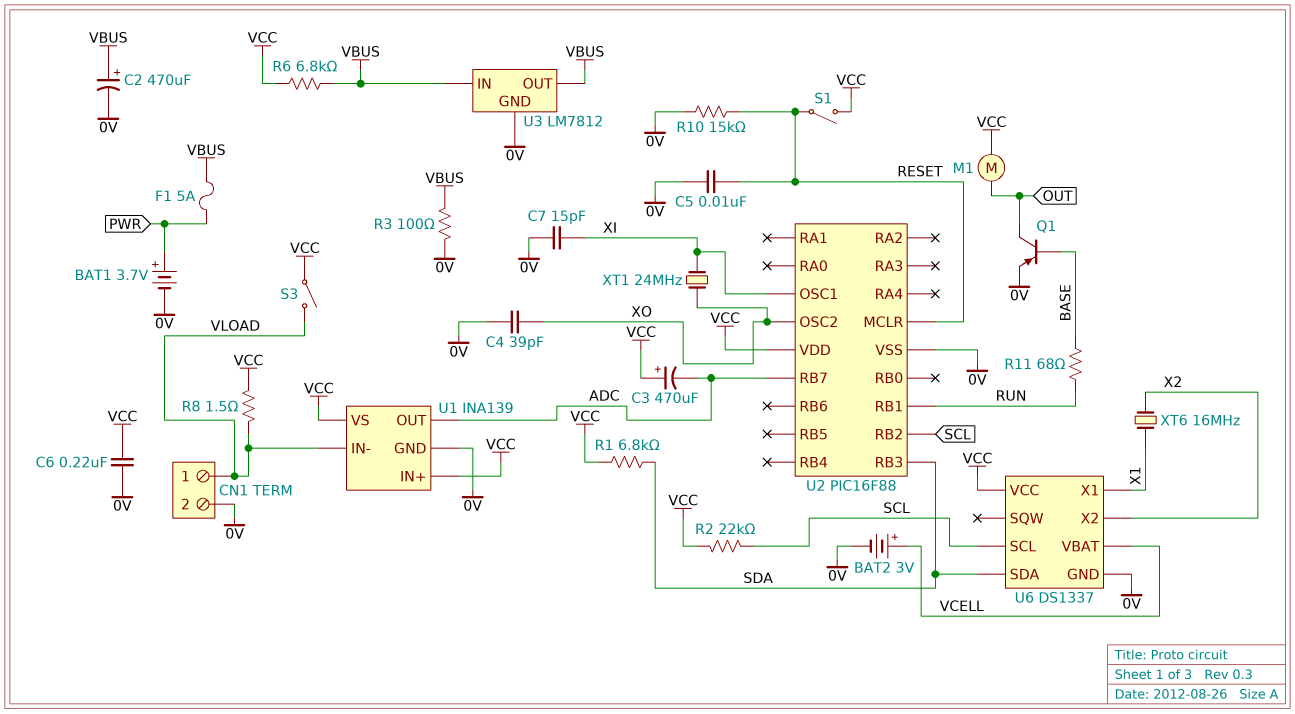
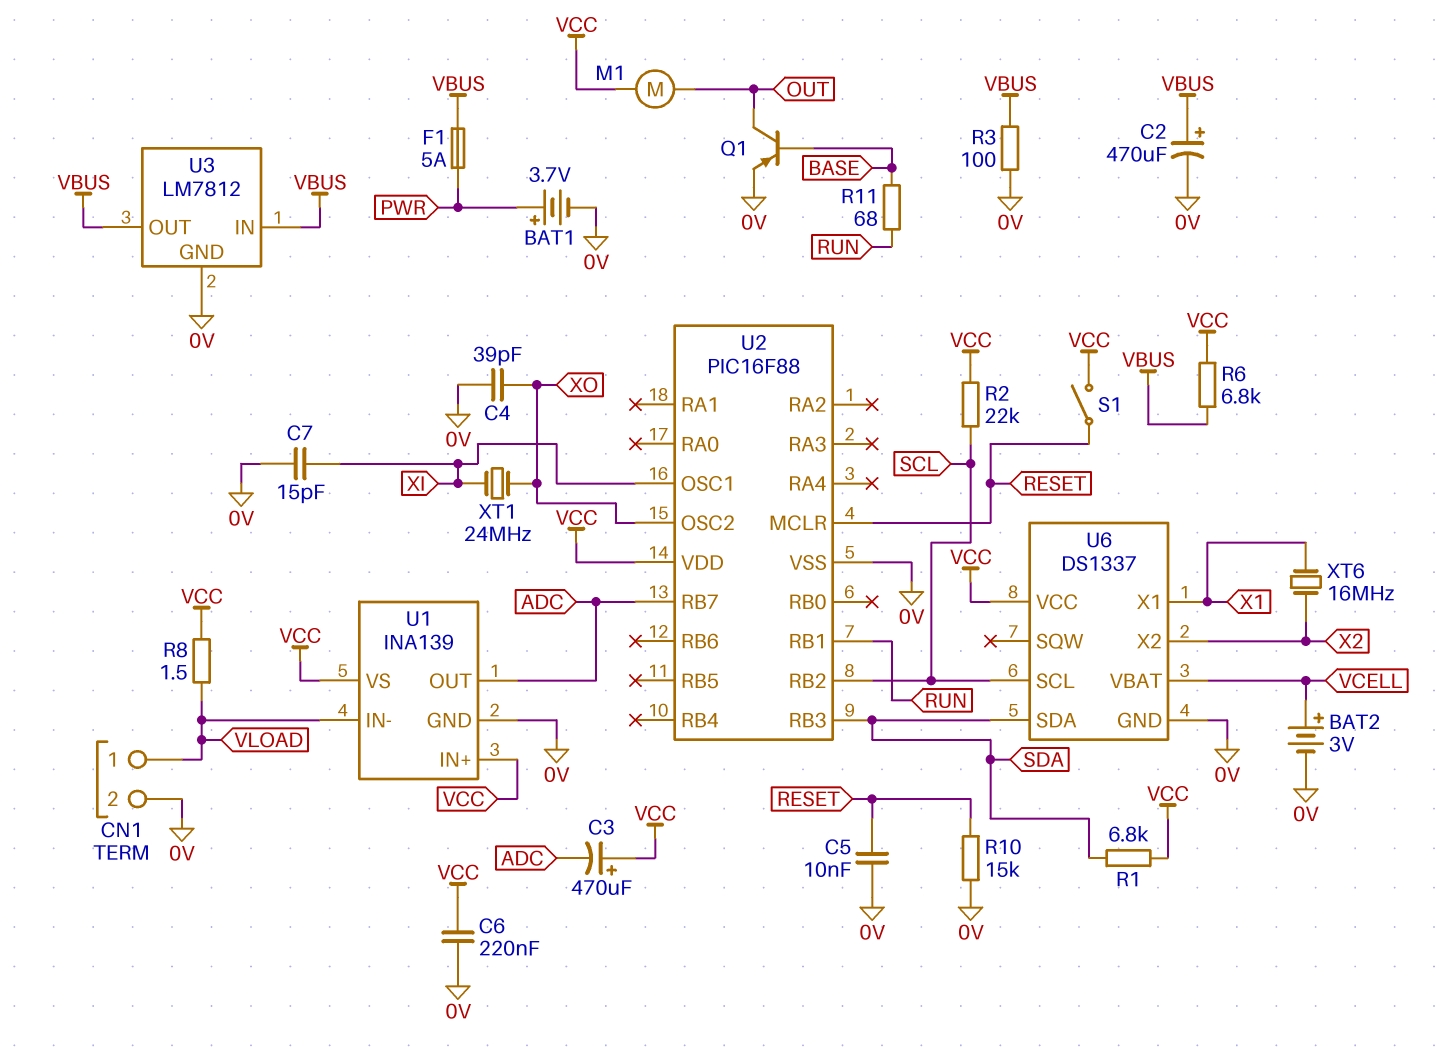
S3: switch (VCC, VLOAD) -> none

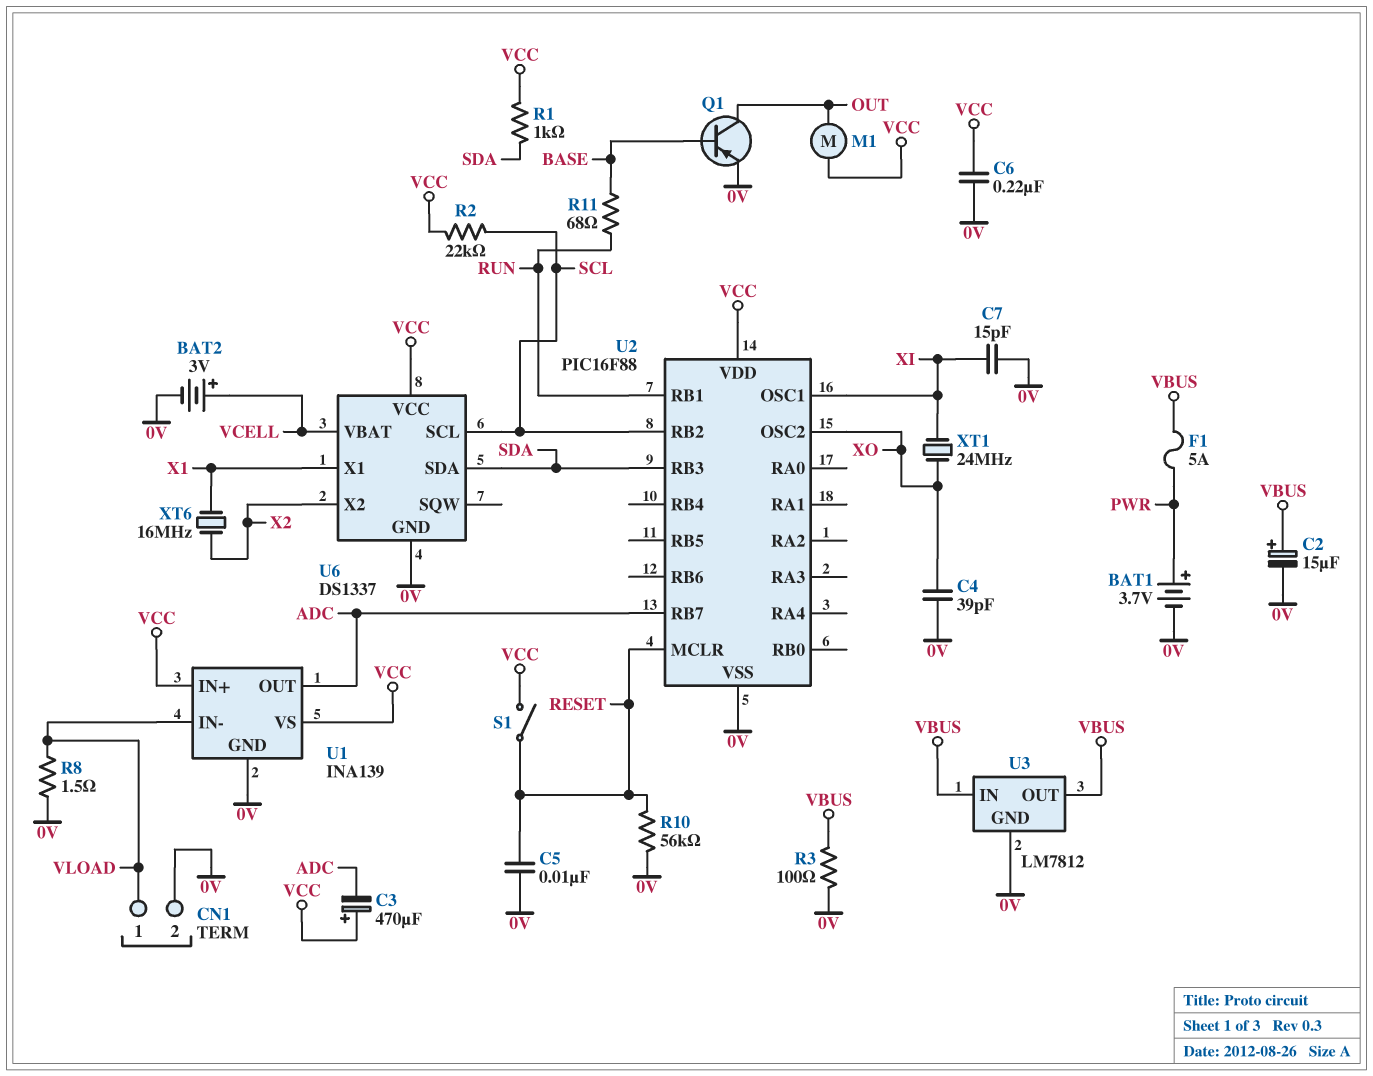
C2: 470uF (plus VBUS, minus 0V) -> 15uF (plus VBUS, minus 0V)
R1: 6.8k (SDA, VCC) -> 1k (SDA, VCC)
R6: 6.8k (VBUS, VCC) -> none
R8: 1.5 (VCC, VLOAD) -> 1.5 (0V, VLOAD)
R10: 15k (0V, RESET) -> 56k (0V, RESET)

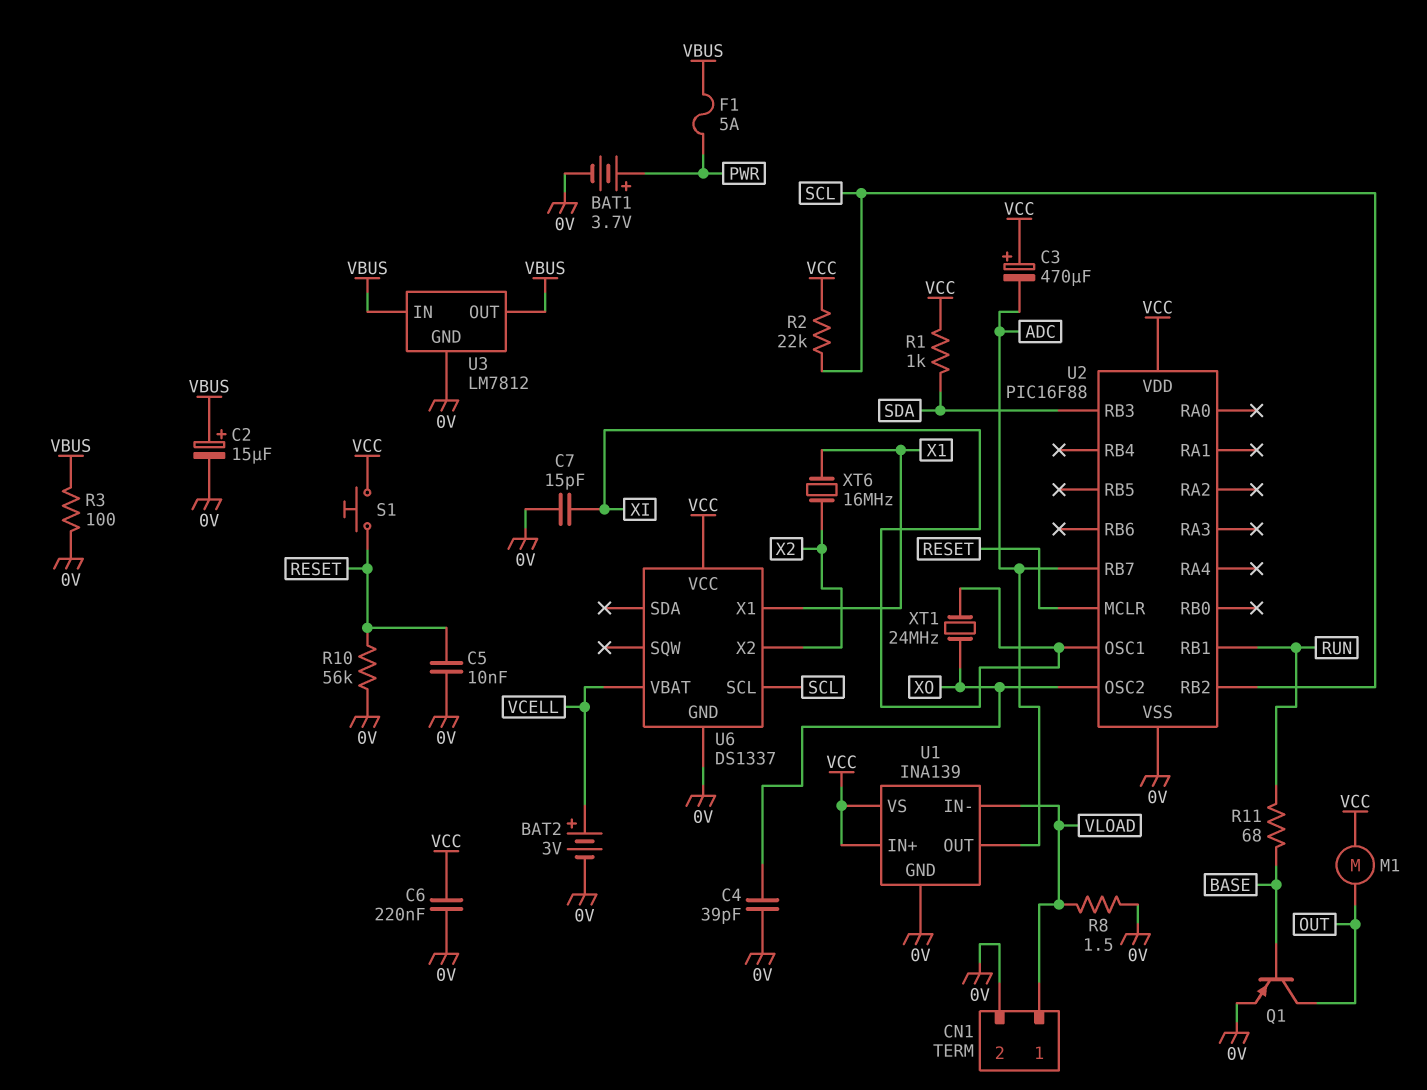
S1: switch (RESET, VCC) -> button (RESET, VCC)
U6 pin SDA: SDA -> none

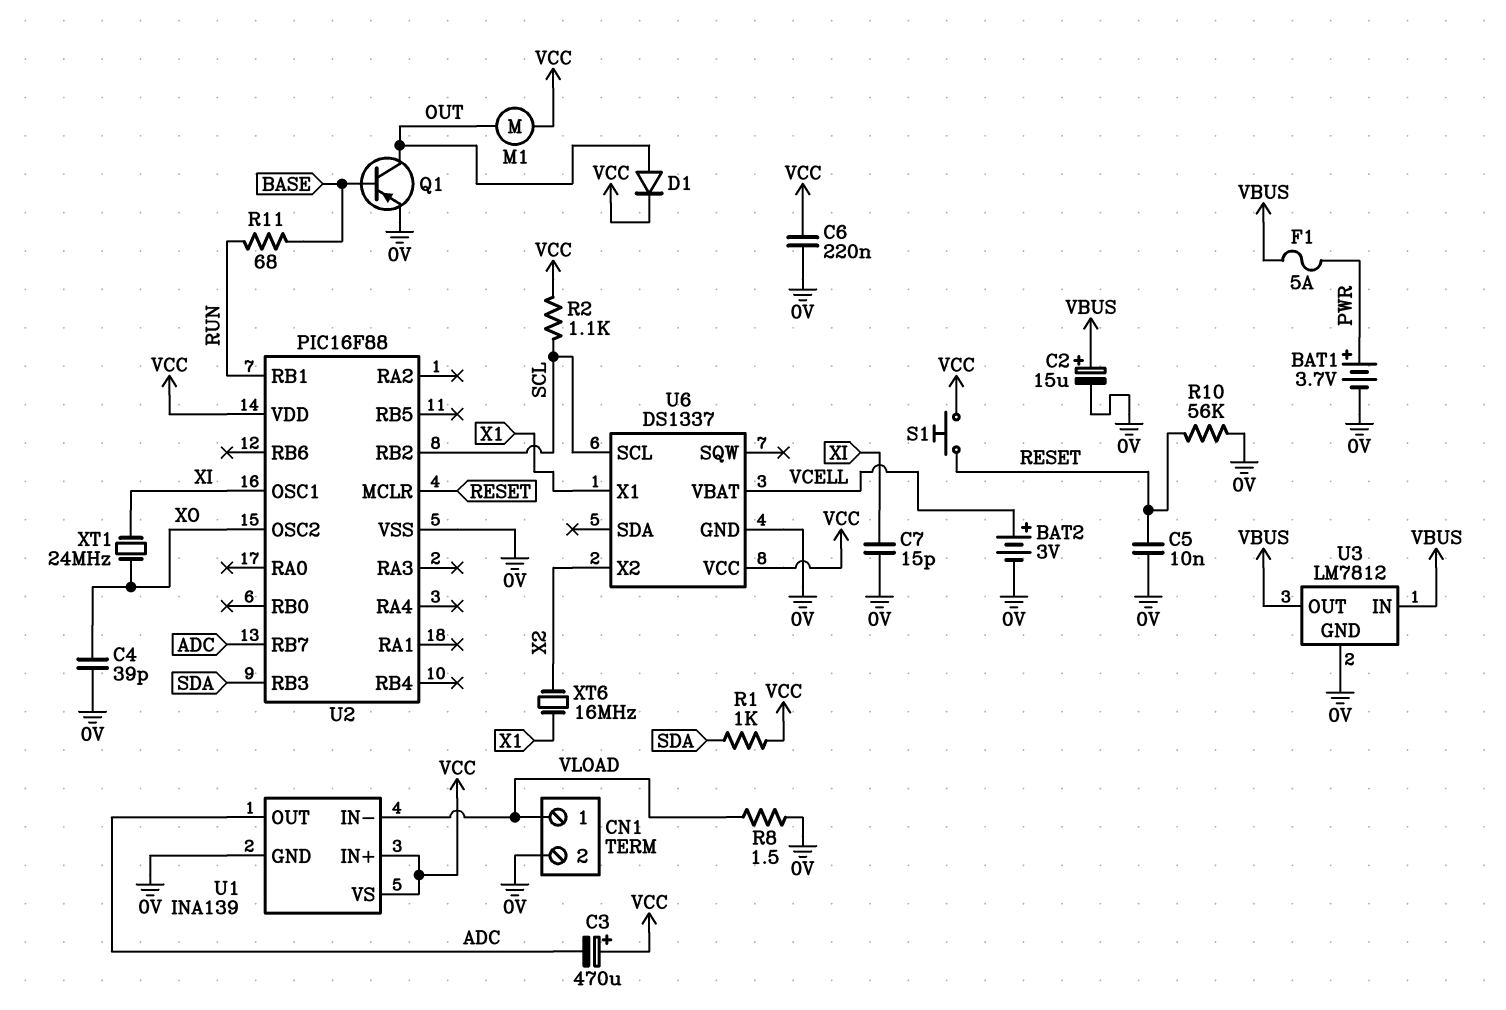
D1: none -> diode (A OUT, K VCC)
R2: 22k (SCL, VCC) -> 1.1k (SCL, VCC)
R3: 100 (0V, VBUS) -> none

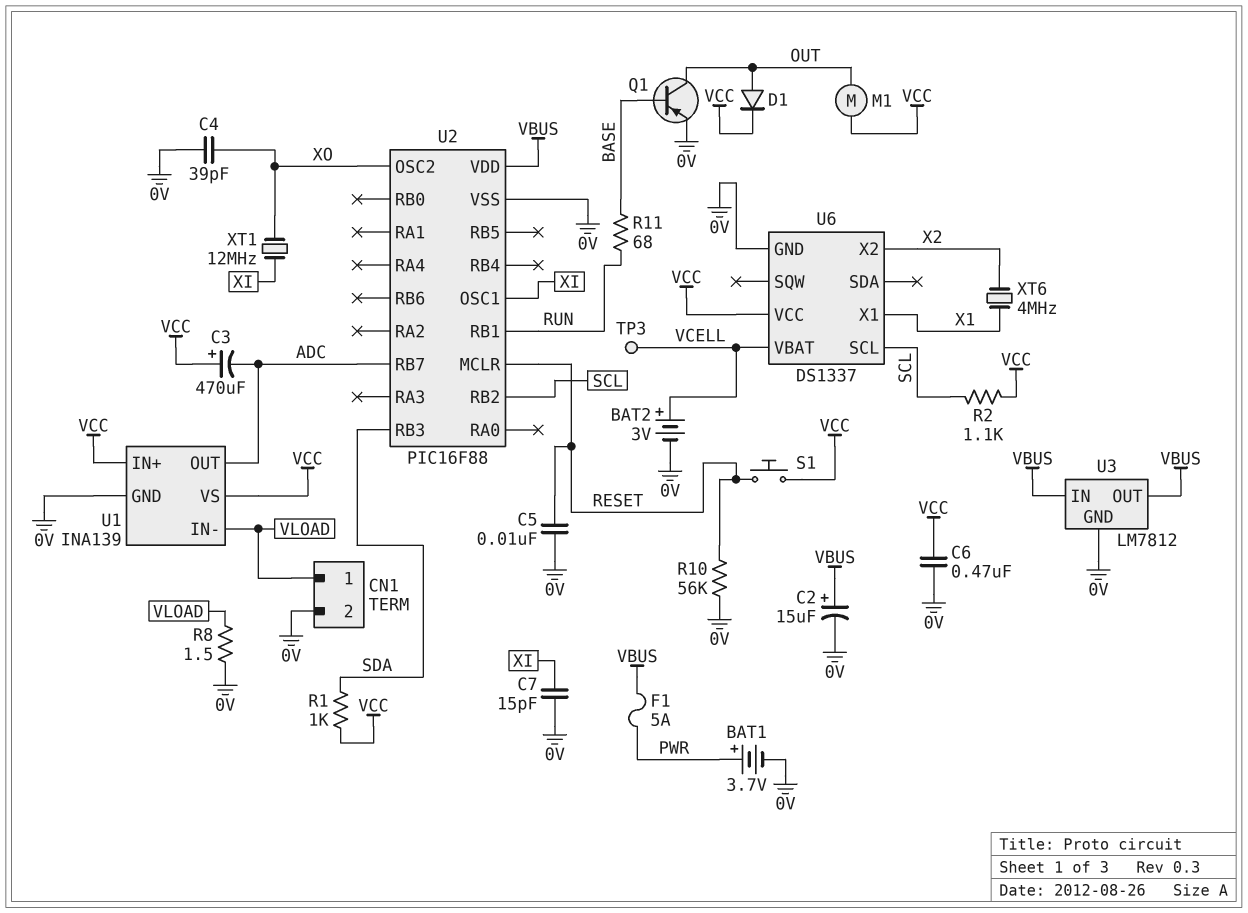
C6: 220nF (0V, VCC) -> 470nF (0V, VCC)
TP3: none -> test point (VCELL)
U2 pin VDD: VCC -> VBUS
XT1: 24MHz (XI, XO) -> 12MHz (XI, XO)
XT6: 16MHz (X1, X2) -> 4MHz (X1, X2)

